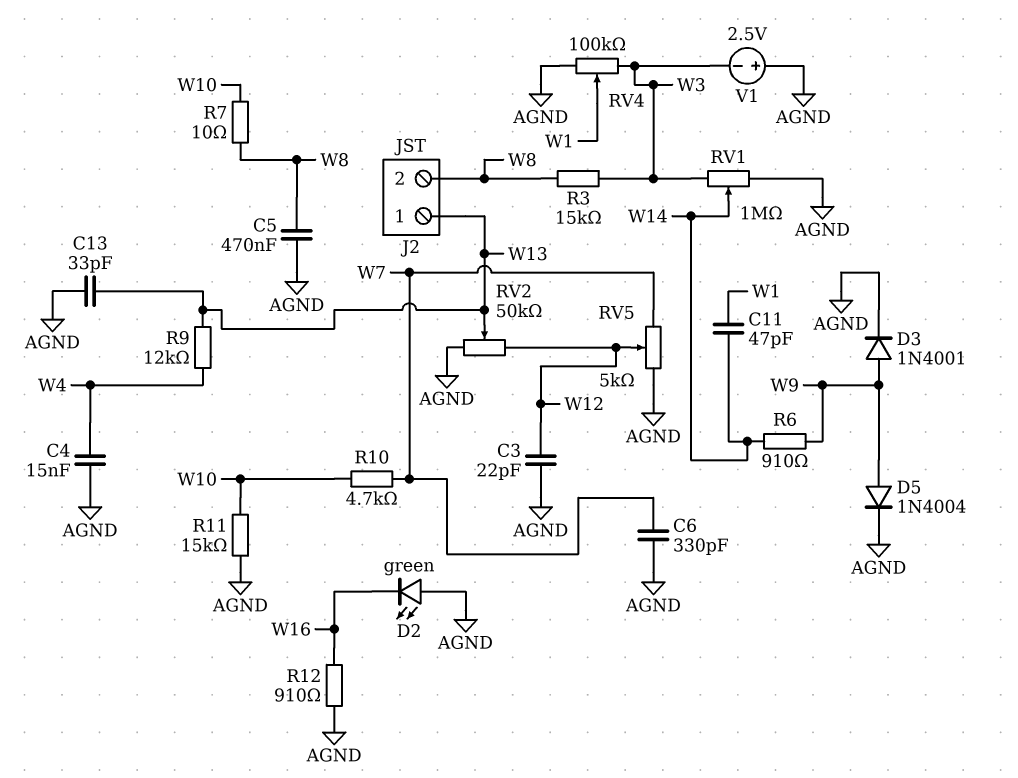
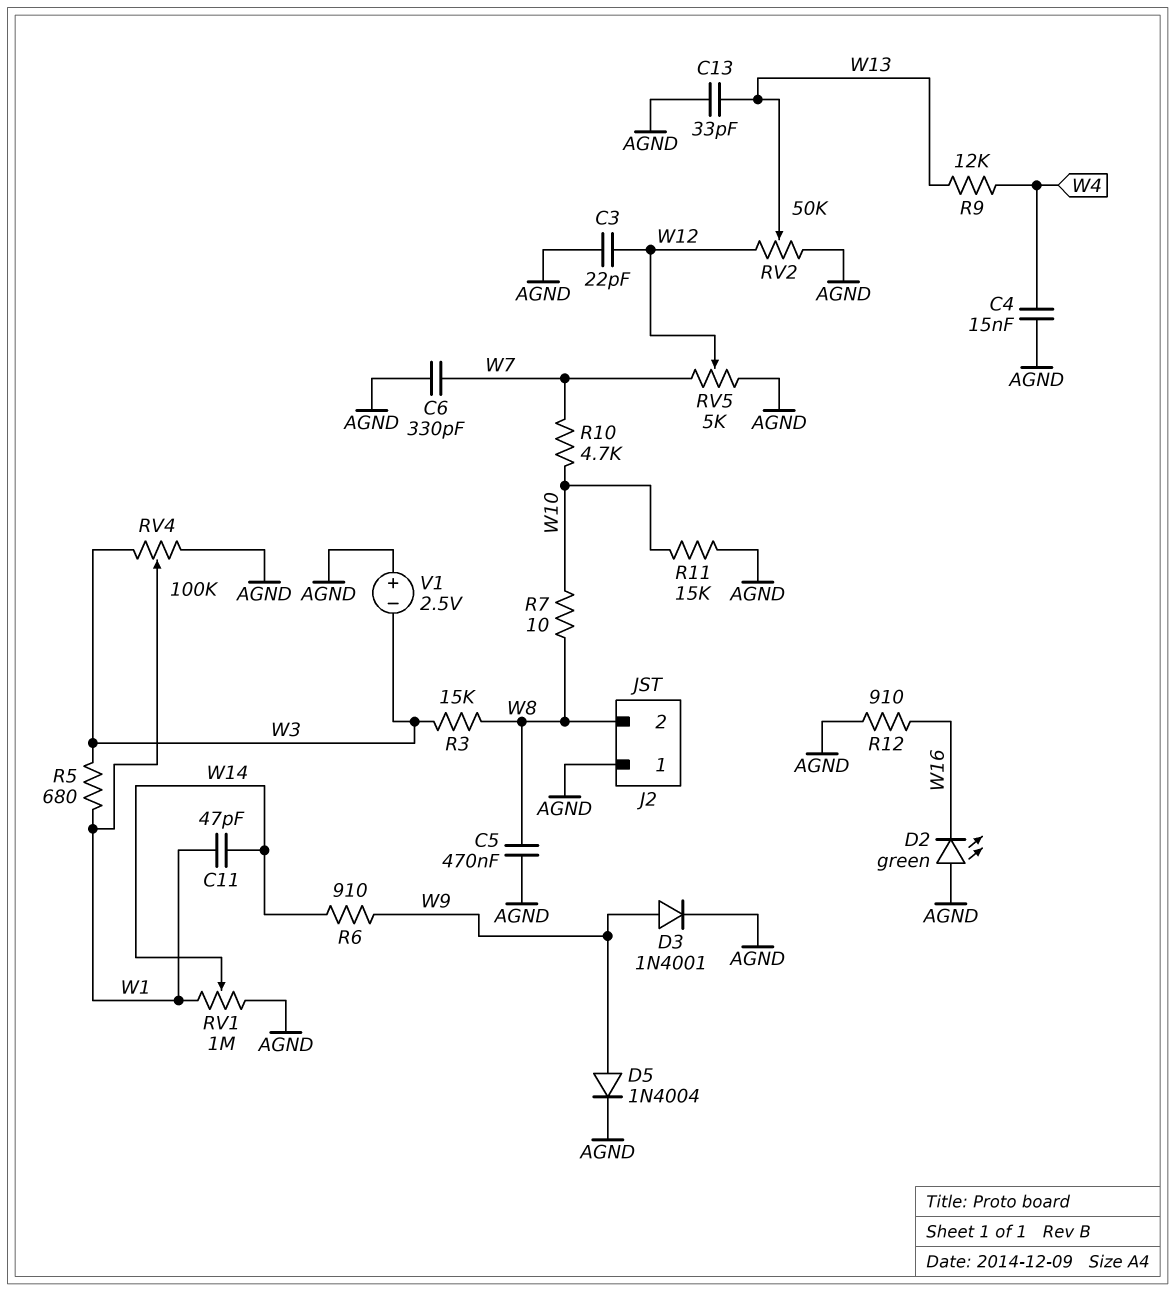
J2 pin 1: W13 -> AGND
R5: none -> 680 (W1, W3)
RV1: 1M (AGND, W3, wiper W14) -> 1M (AGND, W1, wiper W14)

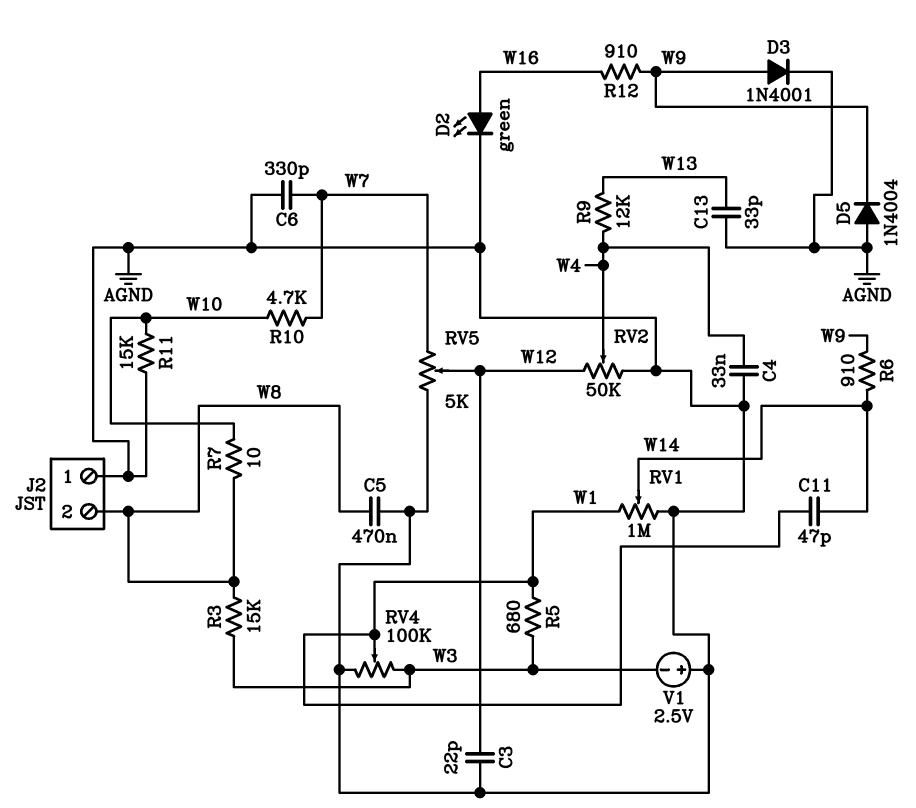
C4: 15nF (AGND, W4) -> 33nF (AGND, W4)
D2: LED green (A AGND, K W16) -> LED green (A W16, K AGND)
D5: diode 1N4004 (A W9, K AGND) -> diode 1N4004 (A AGND, K W9)
R12: 910 (AGND, W16) -> 910 (W9, W16)
RV2: 50k (AGND, W12, wiper W13) -> 50k (AGND, W12, wiper W4)

